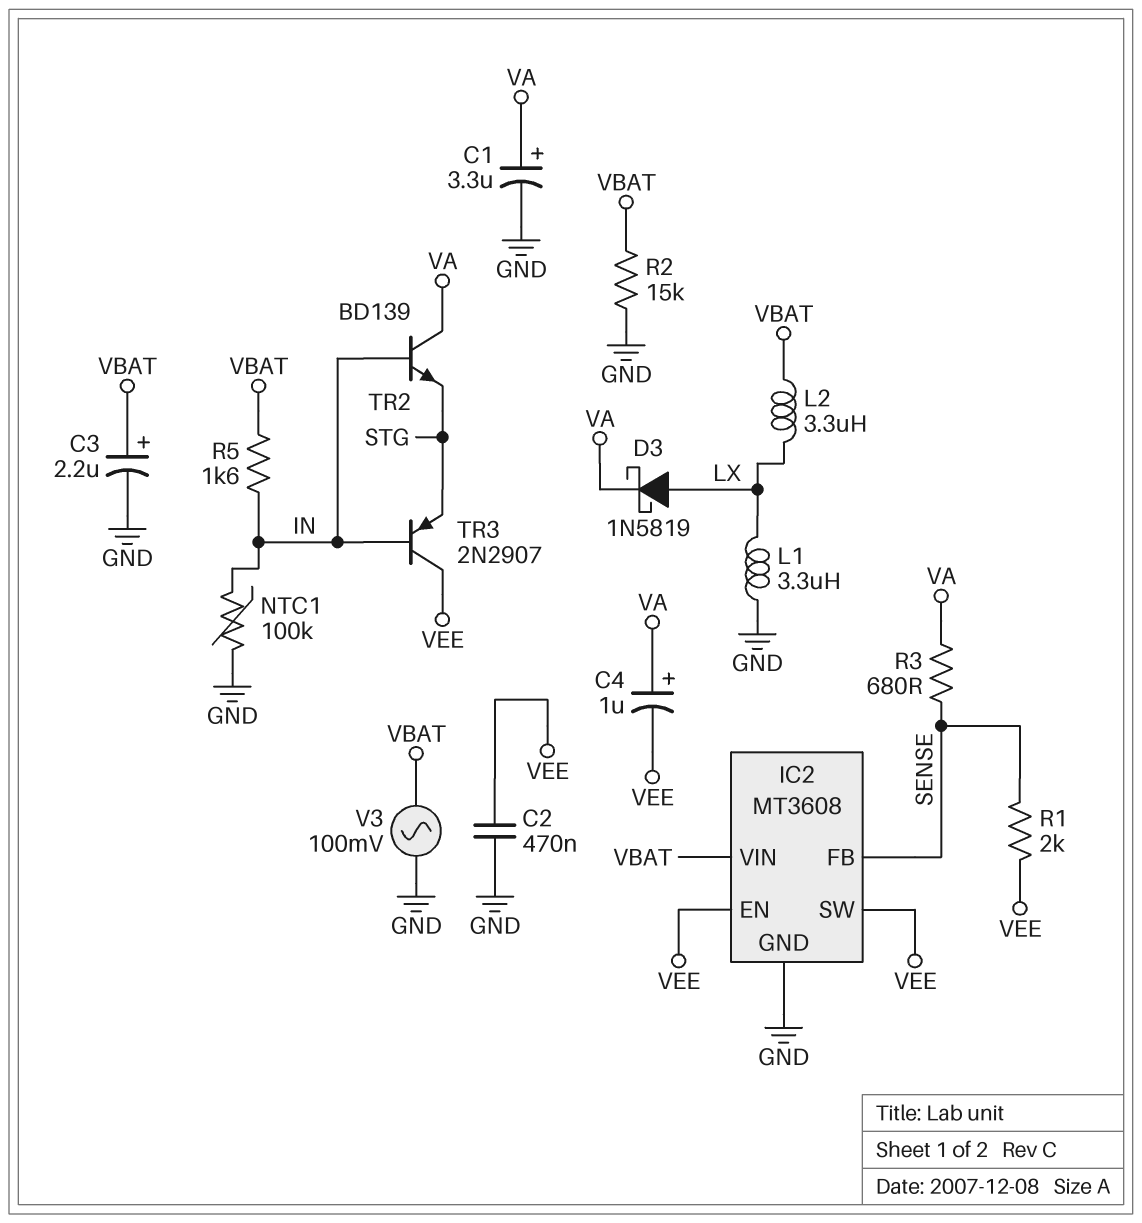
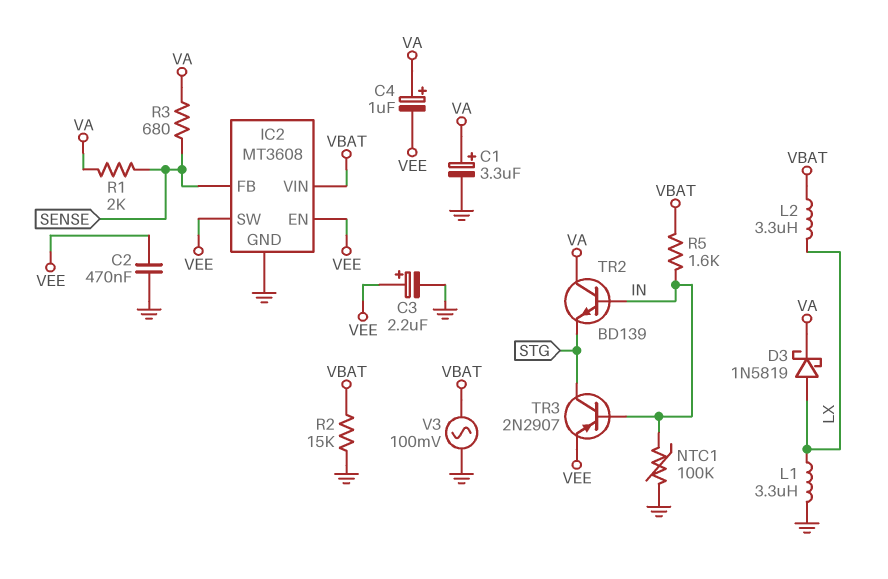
C3: 2.2uF (plus VBAT, minus GND) -> 2.2uF (plus VEE, minus GND)
R1: 2k (SENSE, VEE) -> 2k (SENSE, VA)
TR3: PNP 2N2907 (B IN, C VEE, E STG) -> PNP 2N2907 (B IN, C STG, E VEE)

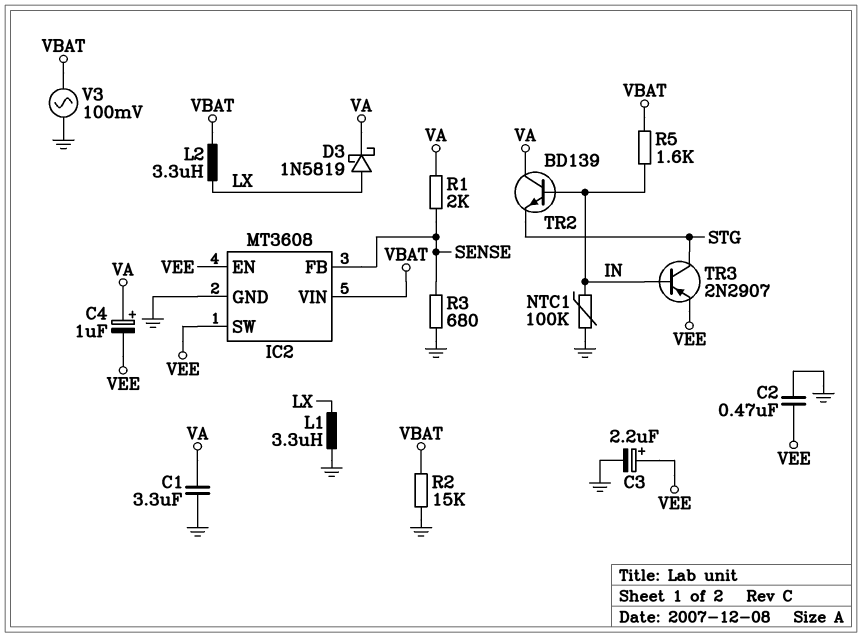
C1: 3.3uF (plus VA, minus GND) -> 3.3uF (GND, VA)
R3: 680 (SENSE, VA) -> 680 (GND, SENSE)

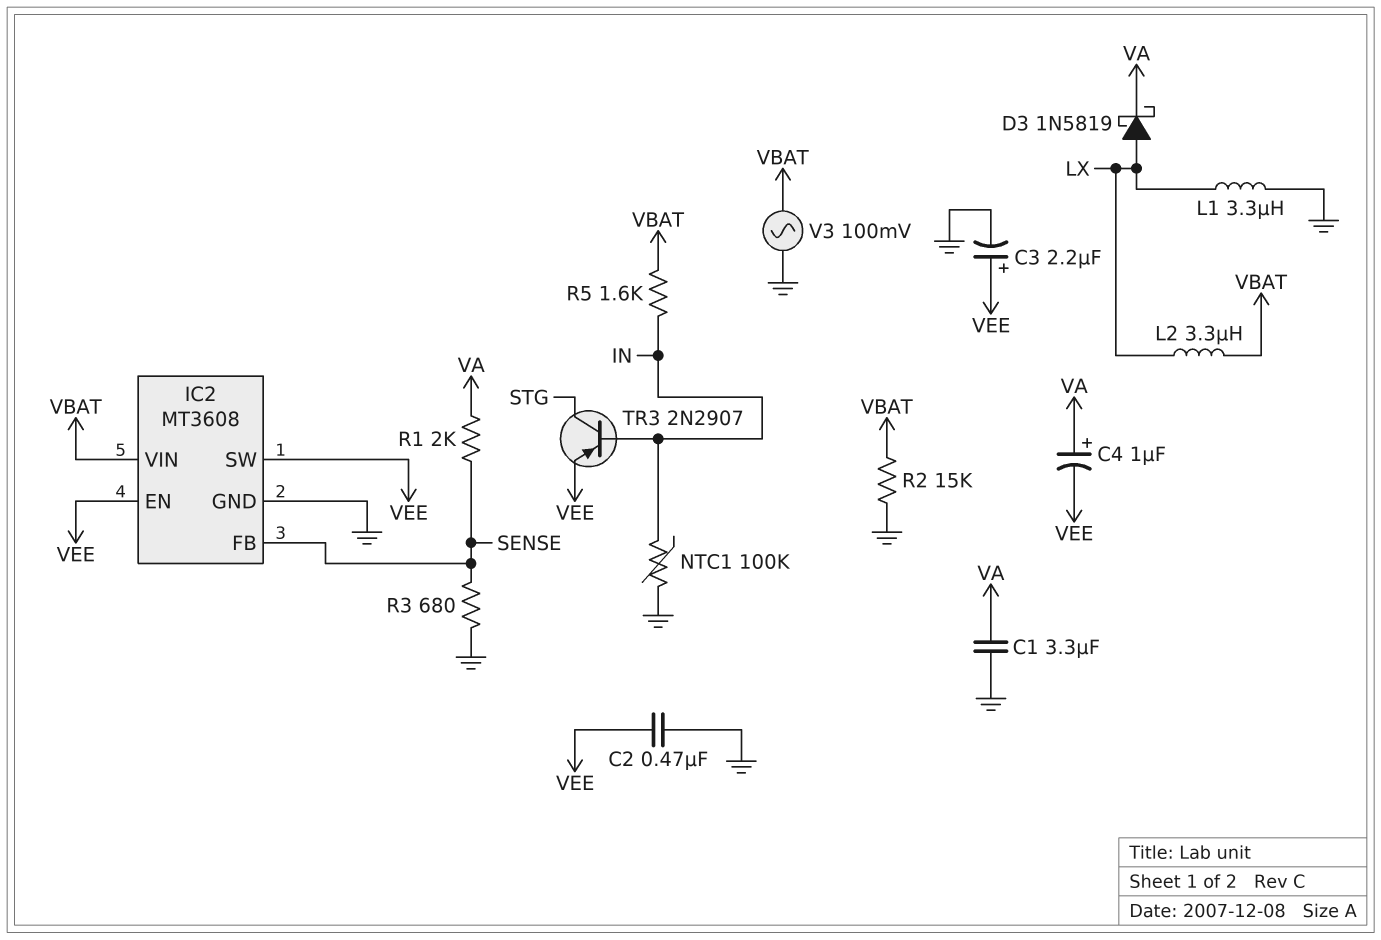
TR2: NPN BD139 (B IN, C VA, E STG) -> none

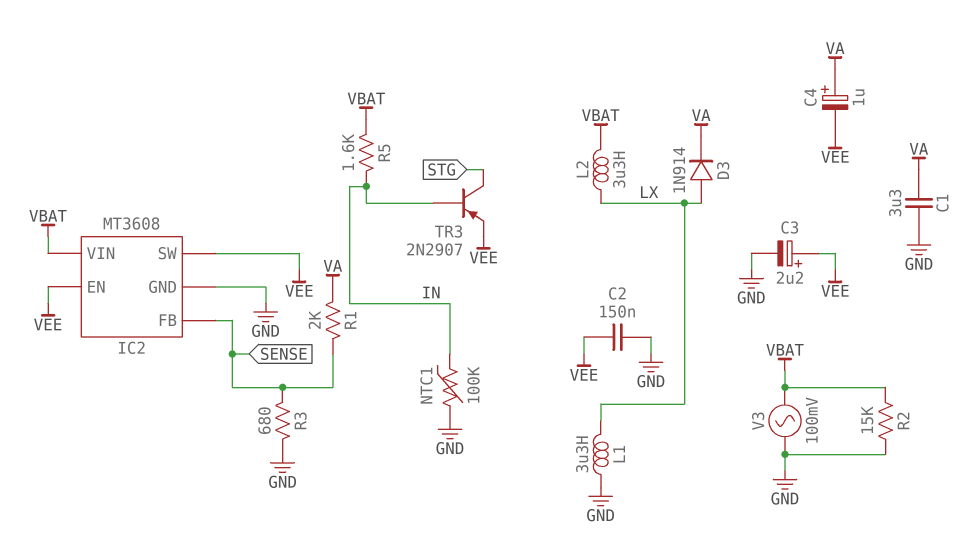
C2: 470nF (GND, VEE) -> 150nF (GND, VEE)
D3: schottky 1N5819 (A LX, K VA) -> diode 1N914 (A LX, K VA)

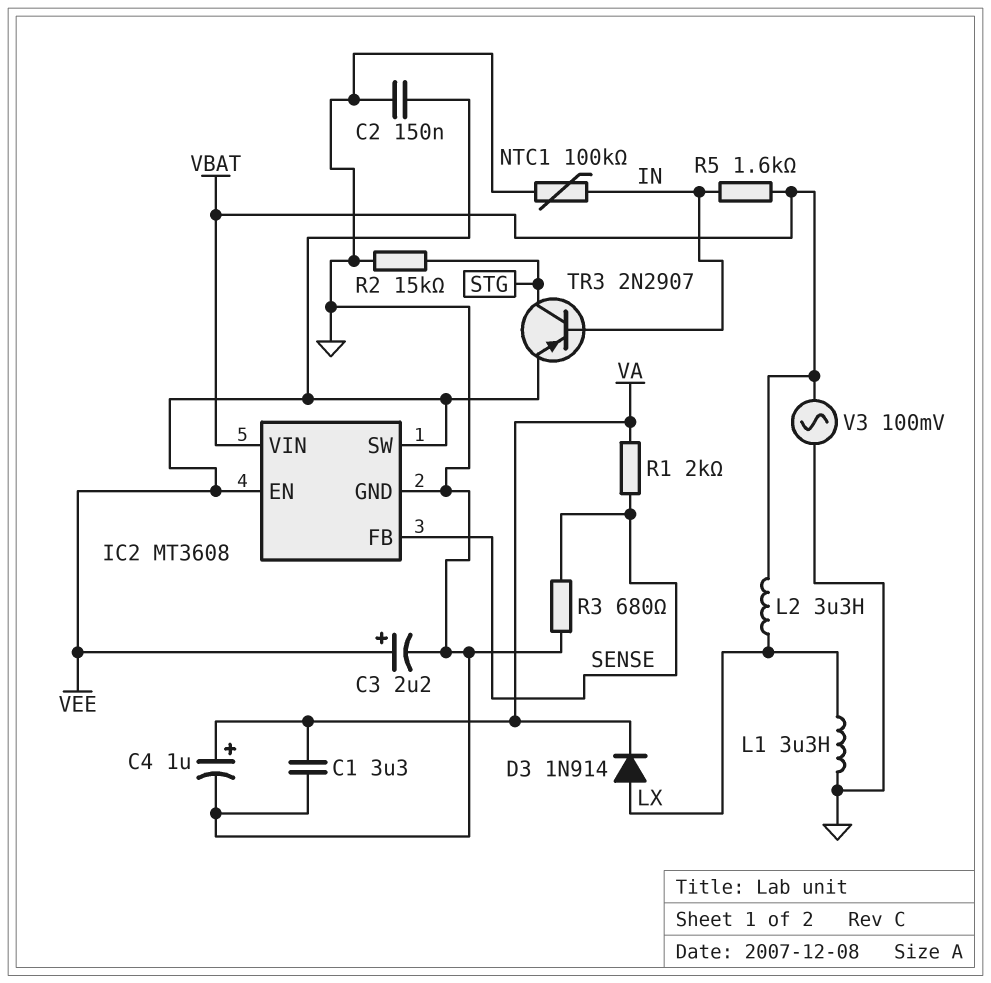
C4: 1uF (plus VA, minus VEE) -> 1uF (plus VA, minus GND)
R2: 15k (GND, VBAT) -> 15k (GND, STG)

